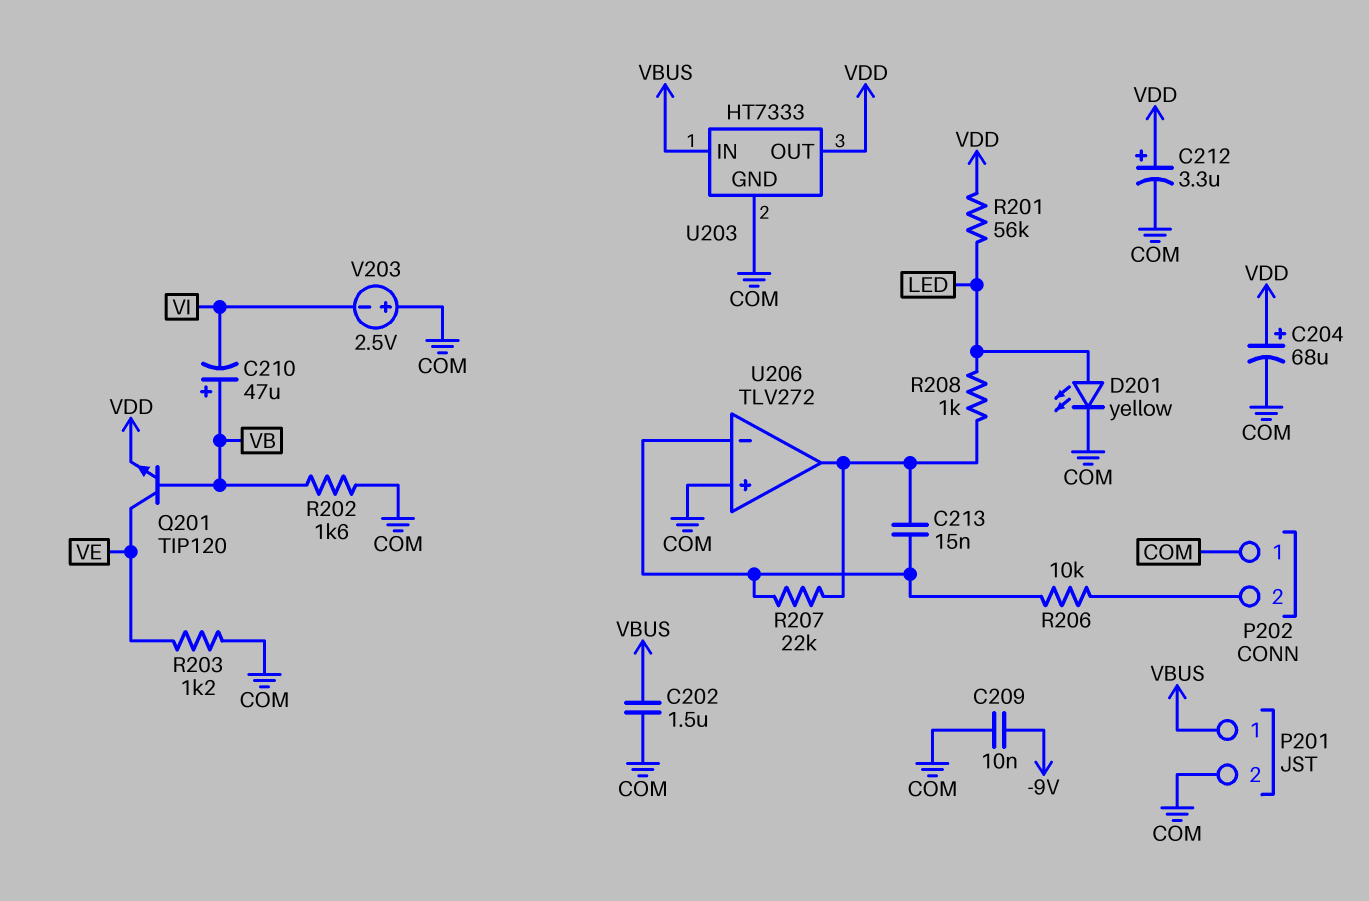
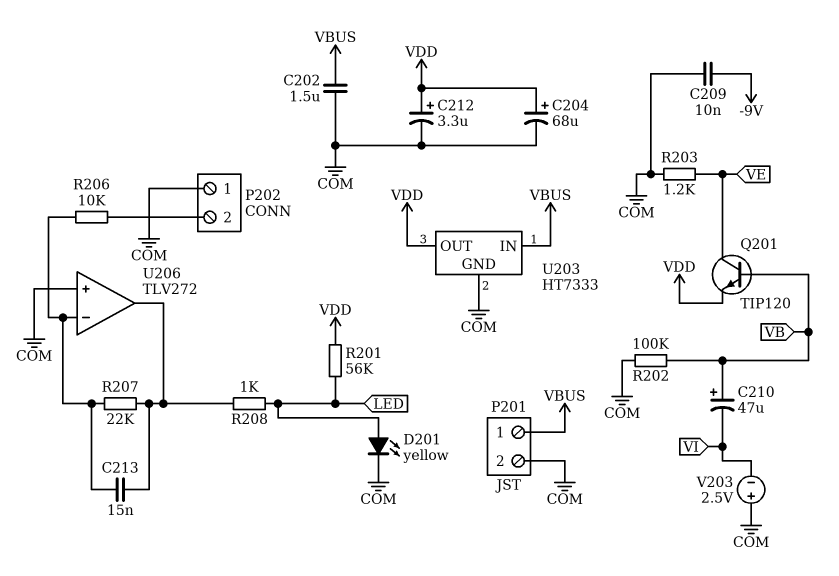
R202: 1.6k (COM, VB) -> 100k (COM, VB)

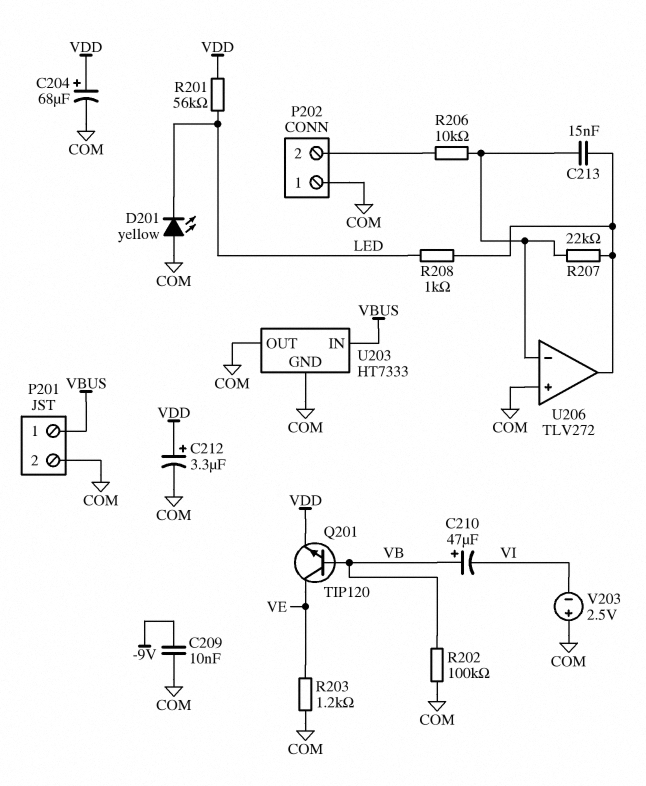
C202: 1.5uF (COM, VBUS) -> none
D201: LED yellow (A LED, K COM) -> LED yellow (A COM, K LED)
U203 pin OUT: VDD -> COM

